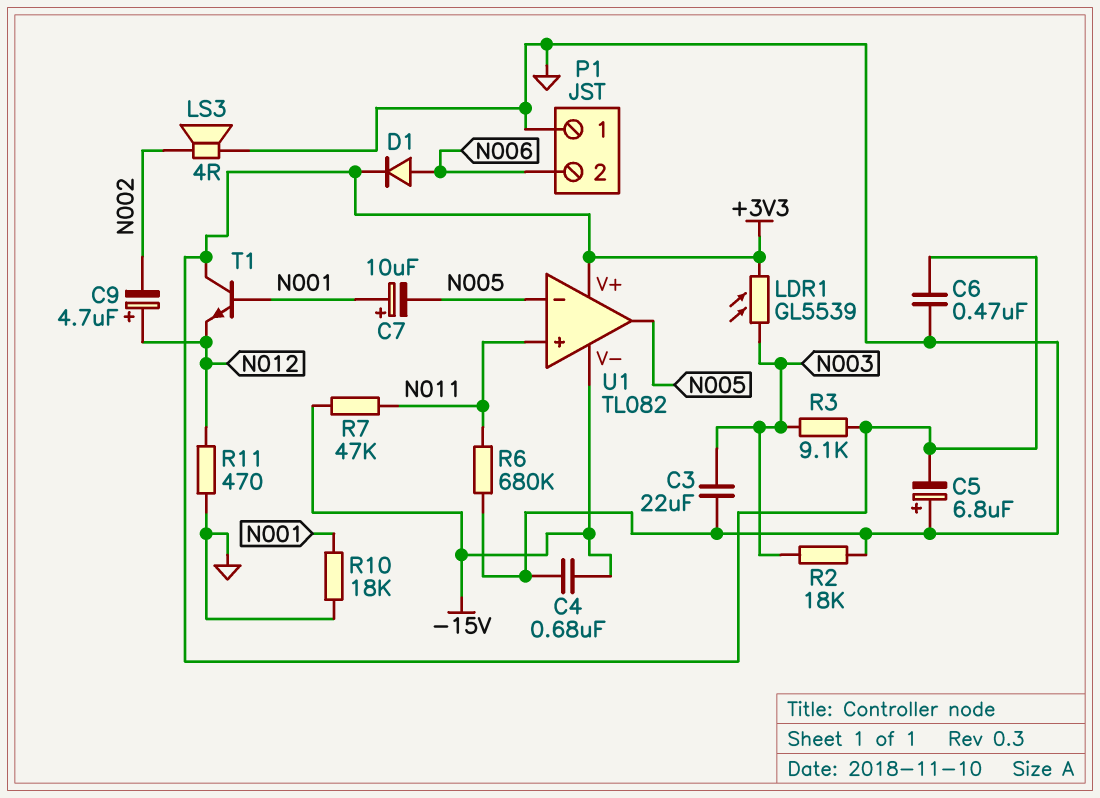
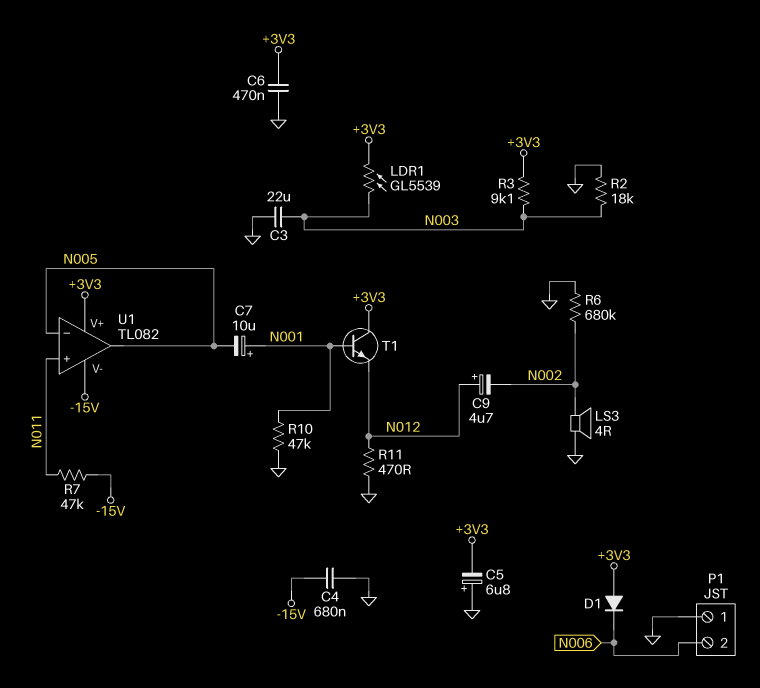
D1: diode (A N006, K +3V3) -> diode (A +3V3, K N006)
R6: 680k (GND, N011) -> 680k (GND, N002)
R10: 18k (GND, N001) -> 47k (GND, N001)

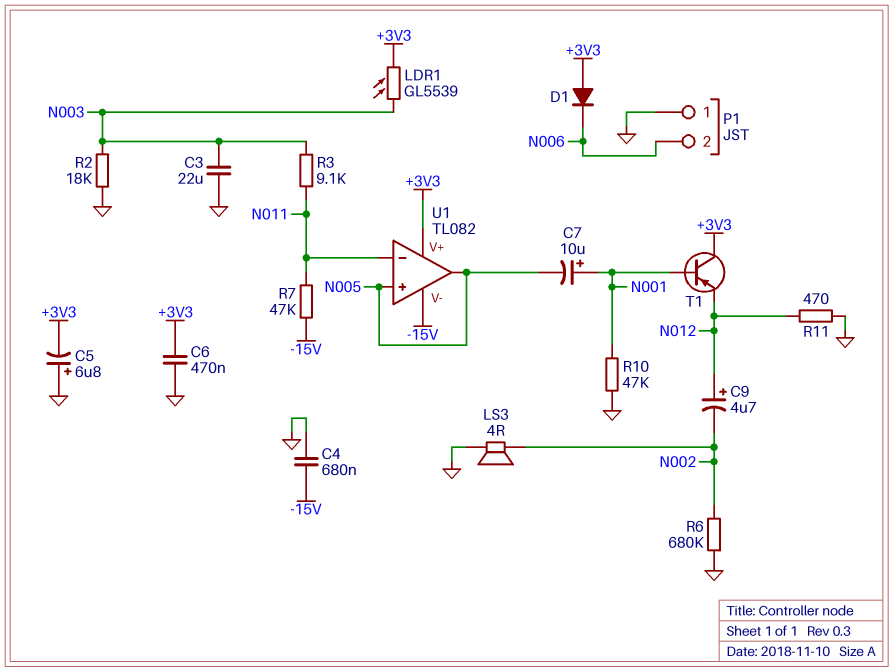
R3: 9.1k (+3V3, N003) -> 9.1k (N003, N011)
T1: NPN (B N001, C +3V3, E N012) -> PNP (B N001, C +3V3, E N012)
U1 pin in+: N011 -> N005
U1 pin in-: N005 -> N011

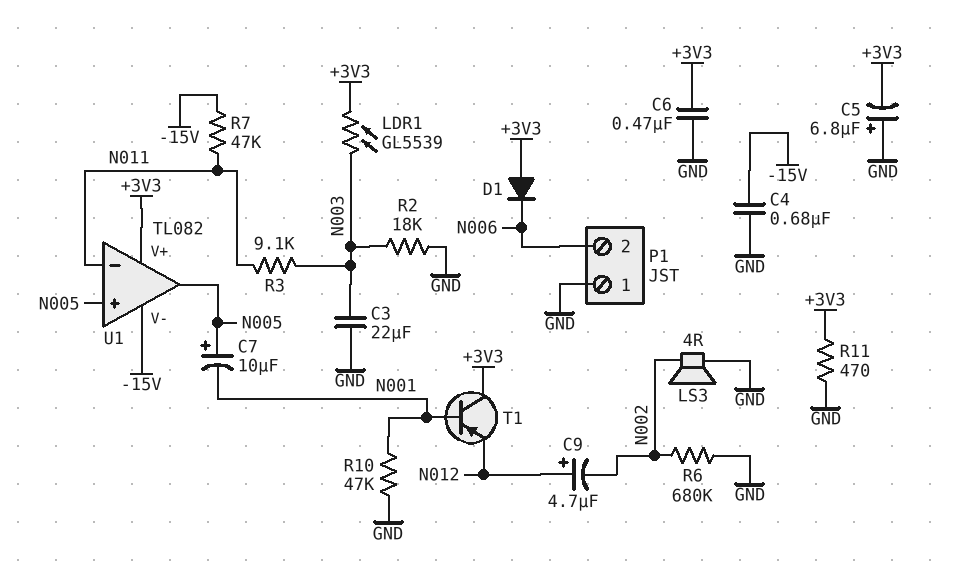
C7: 10uF (plus N001, minus N005) -> 10uF (plus N005, minus N001)
R11: 470 (GND, N012) -> 470 (+3V3, GND)

